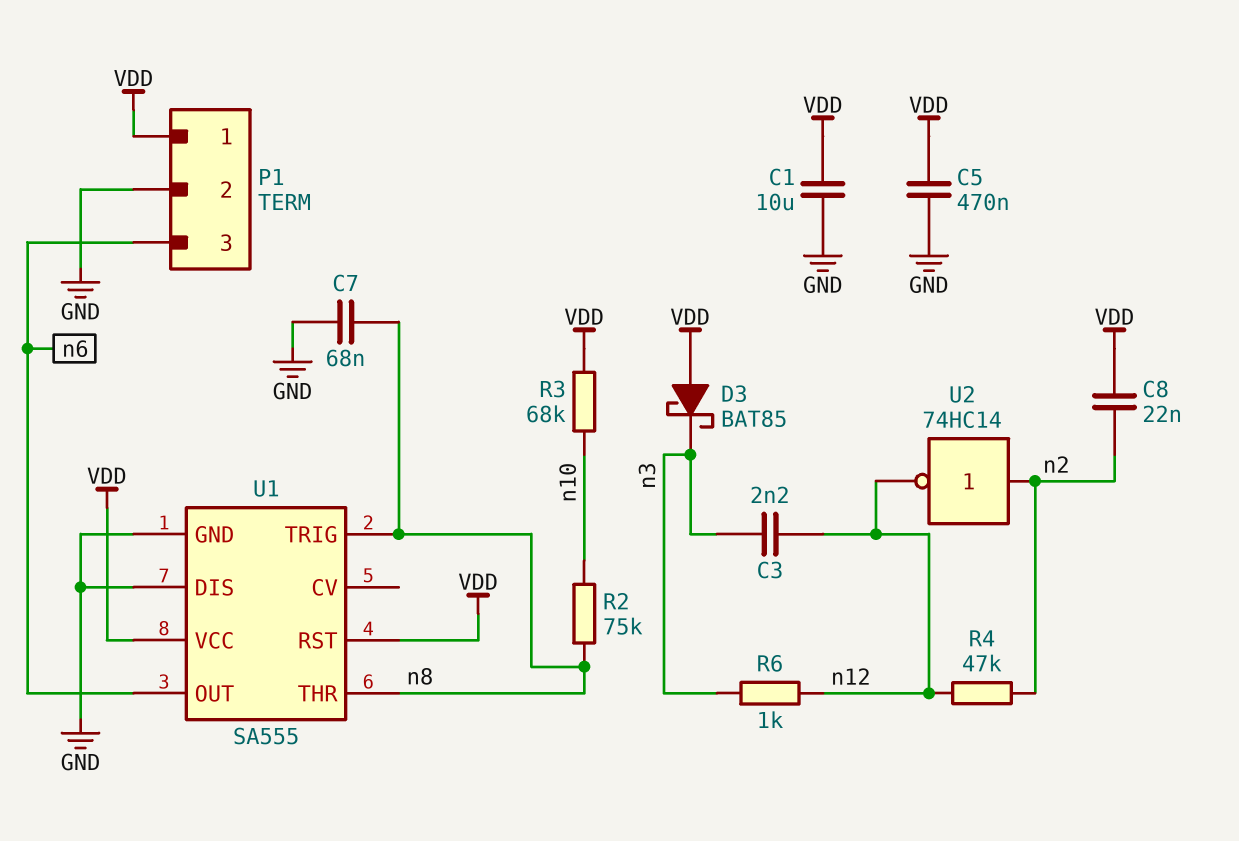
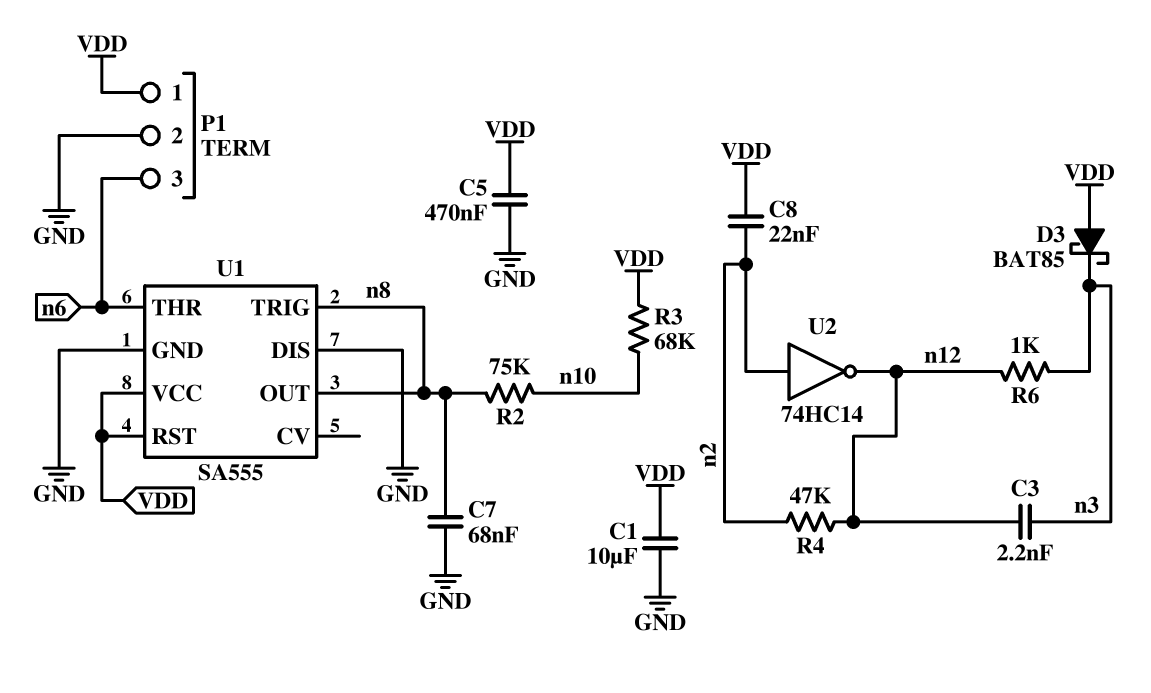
U1 pin OUT: n6 -> n8
U1 pin THR: n8 -> n6

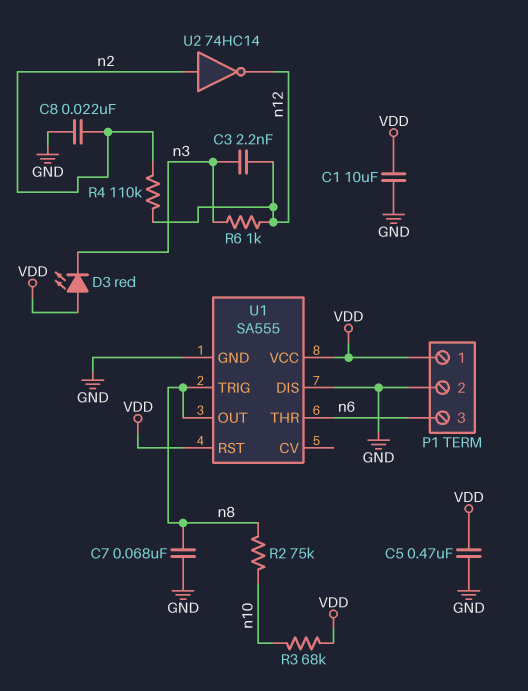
C8: 22nF (VDD, n2) -> 22nF (GND, n2)
D3: schottky BAT85 (A VDD, K n3) -> LED red (A VDD, K n3)
R4: 47k (n2, n12) -> 110k (n2, n12)

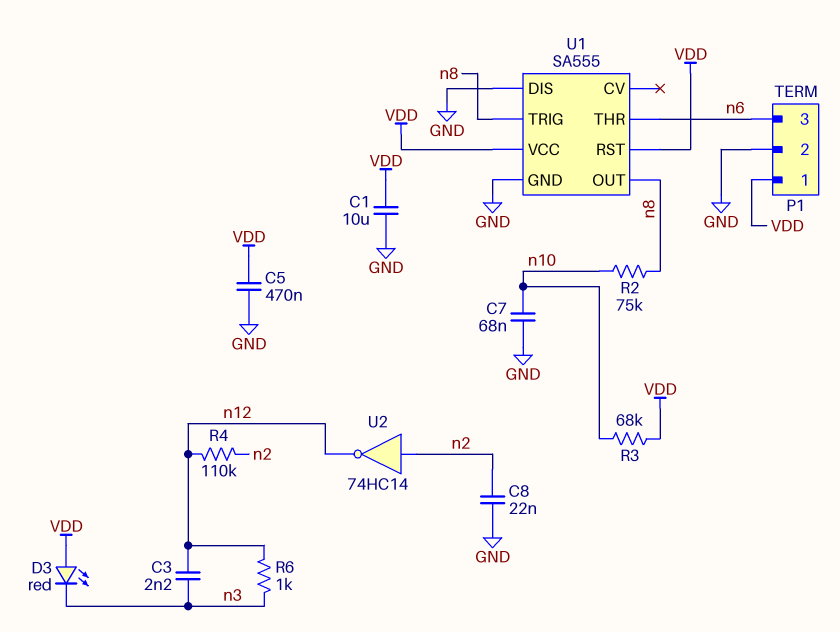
C7: 68nF (GND, n8) -> 68nF (GND, n10)

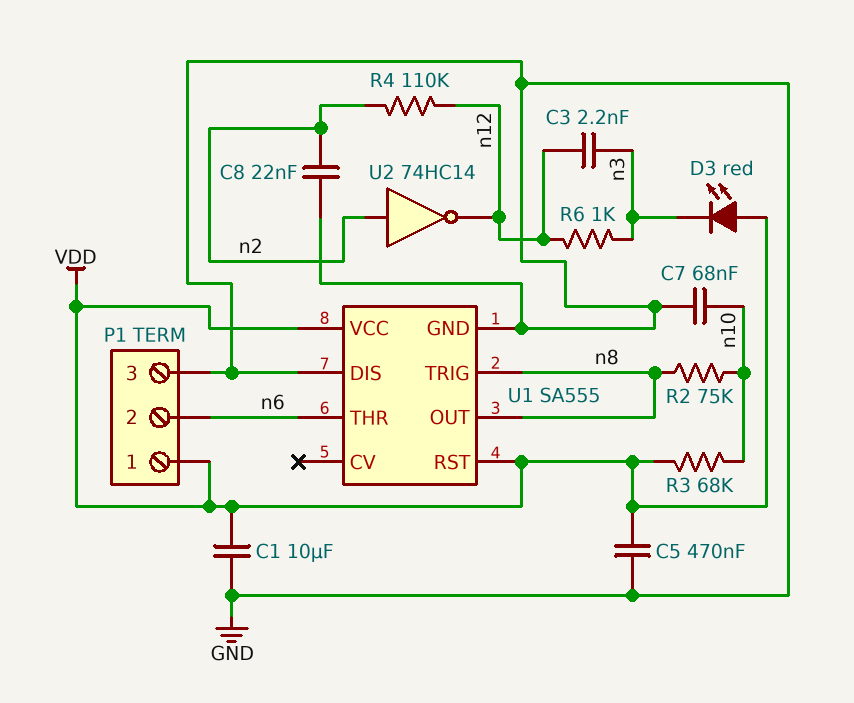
P1 pin 2: GND -> n6
P1 pin 3: n6 -> GND

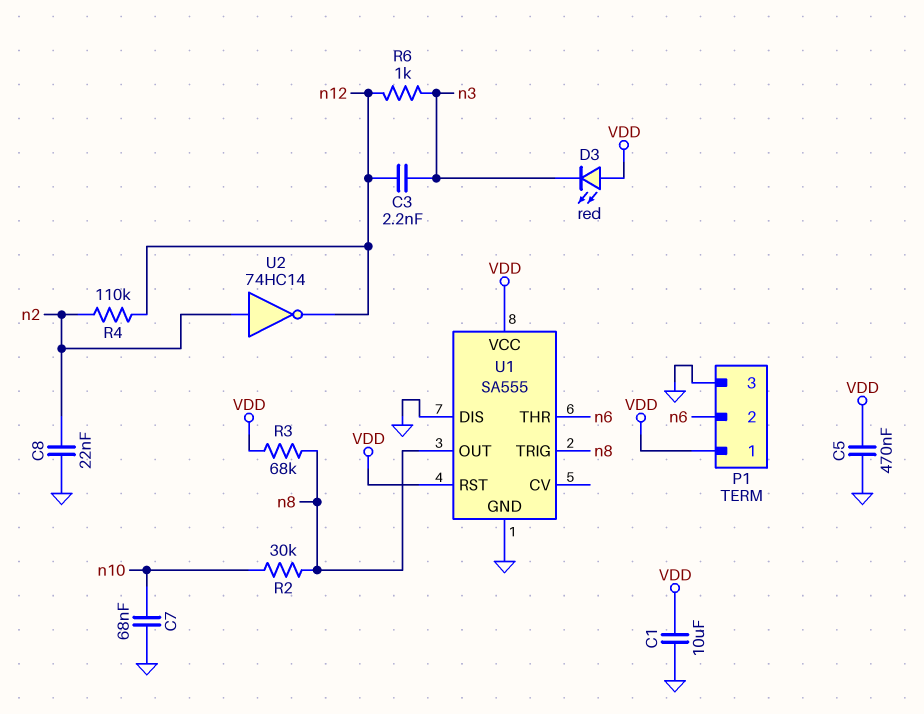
R2: 75k (n8, n10) -> 30k (n8, n10)
R3: 68k (VDD, n10) -> 68k (VDD, n8)

